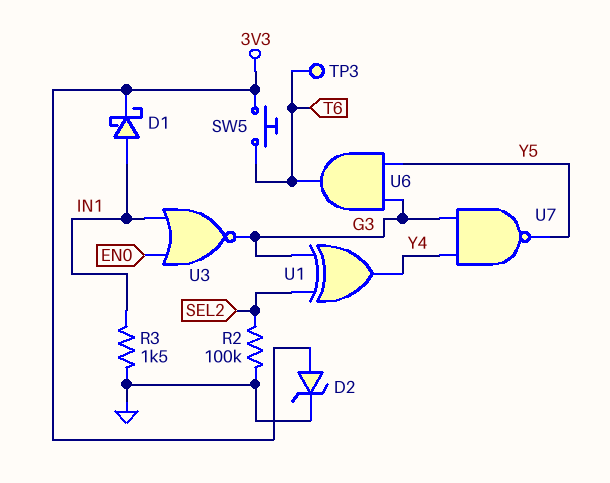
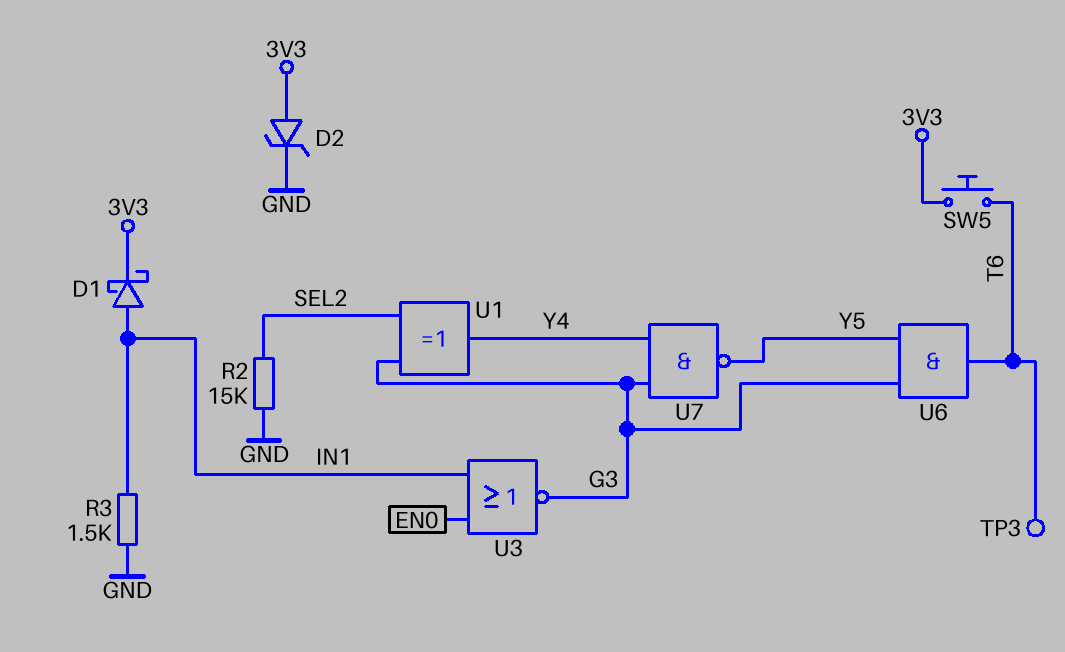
R2: 100k (GND, SEL2) -> 15k (GND, SEL2)

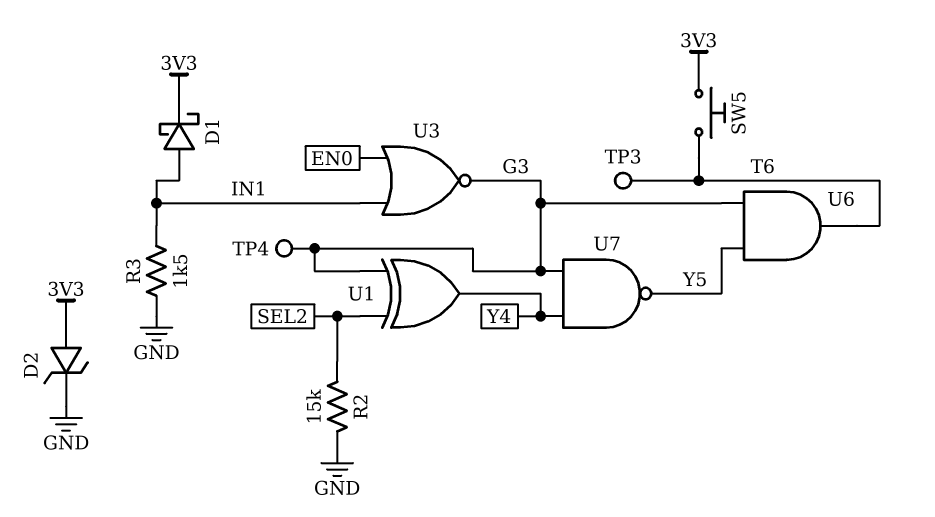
TP4: none -> test point (G3)

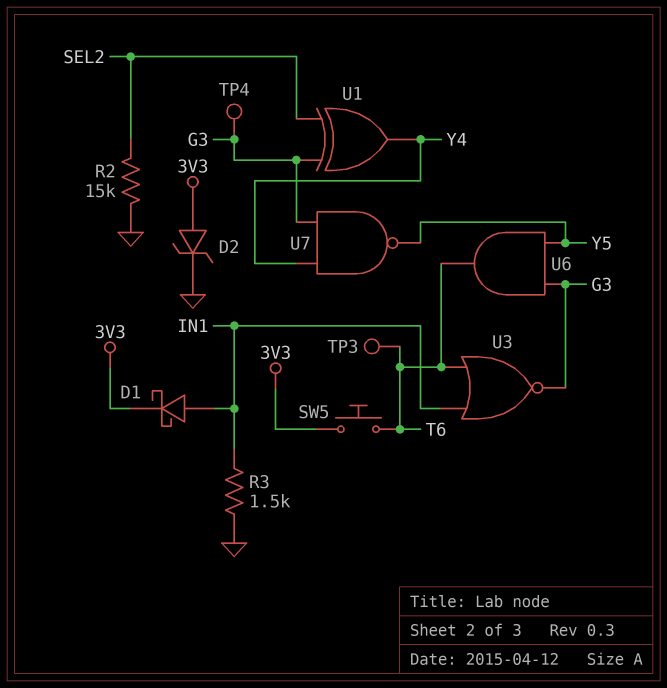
U3: NOR (in EN0, in IN1, out G3) -> NOR (in IN1, in T6, out G3)

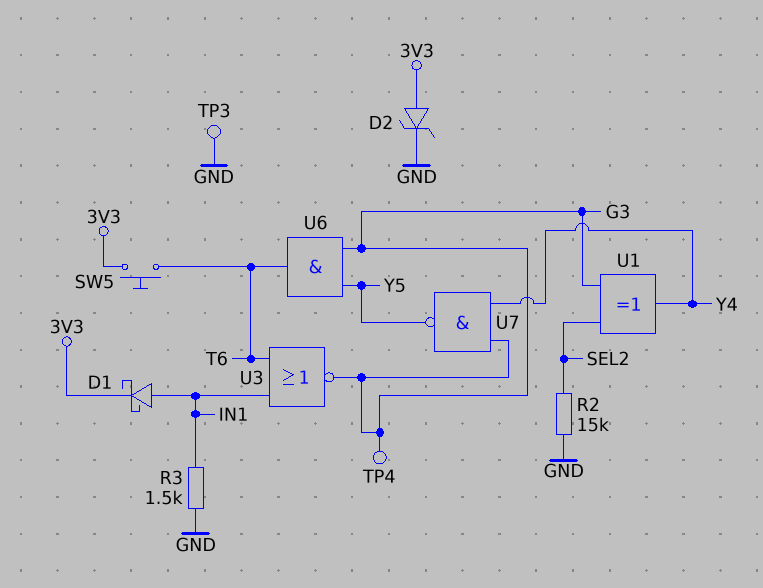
TP3: test point (T6) -> test point (GND)

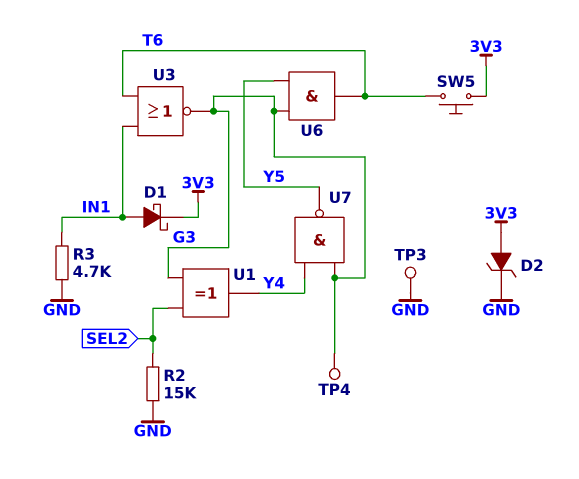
R3: 1.5k (GND, IN1) -> 4.7k (GND, IN1)

